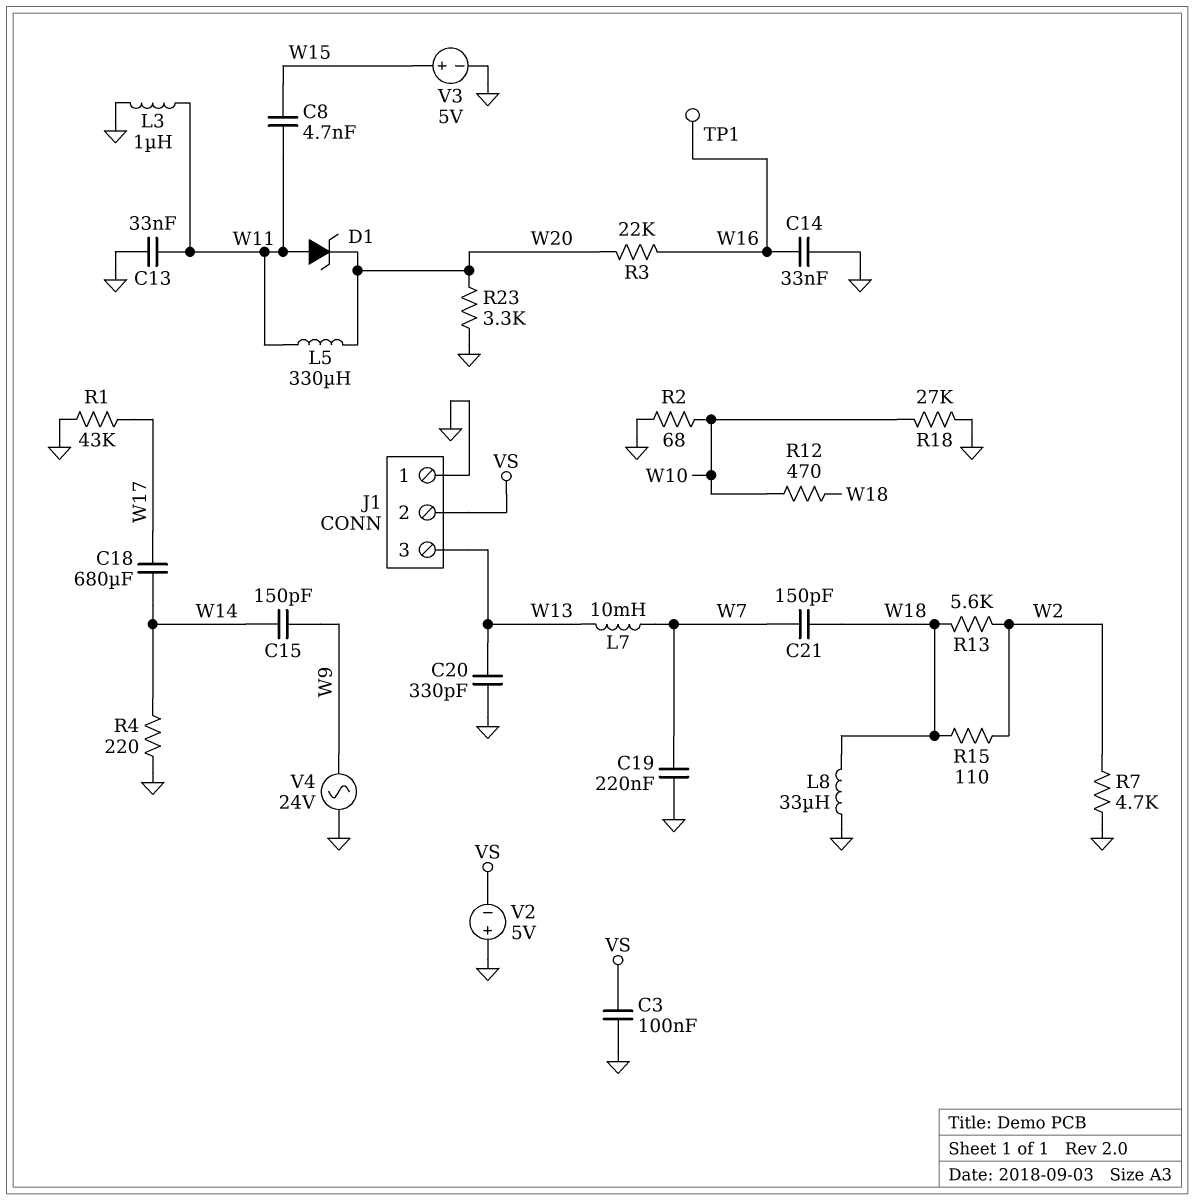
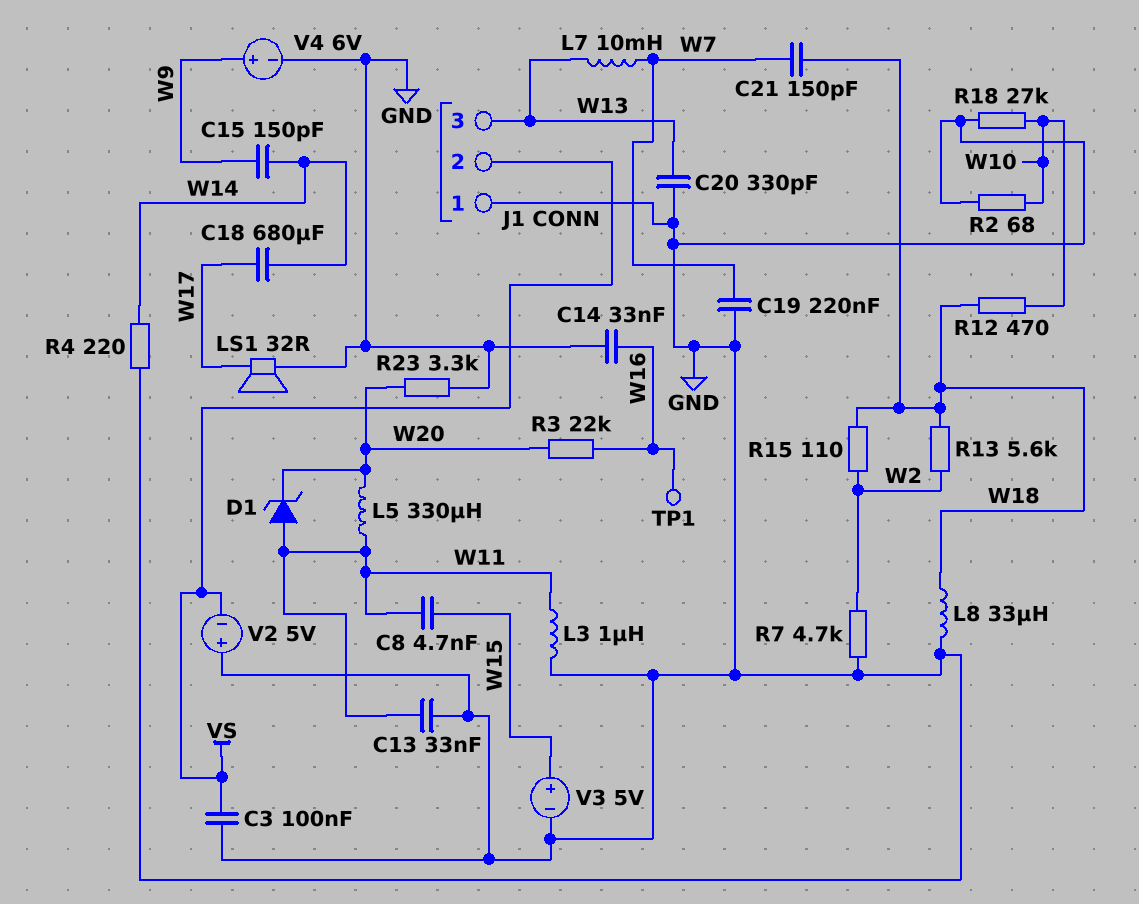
LS1: none -> speaker 32R (GND, W17)
R1: 43k (GND, W17) -> none
V4: AC 24V (GND, W9) -> 6V (plus W9, minus GND)

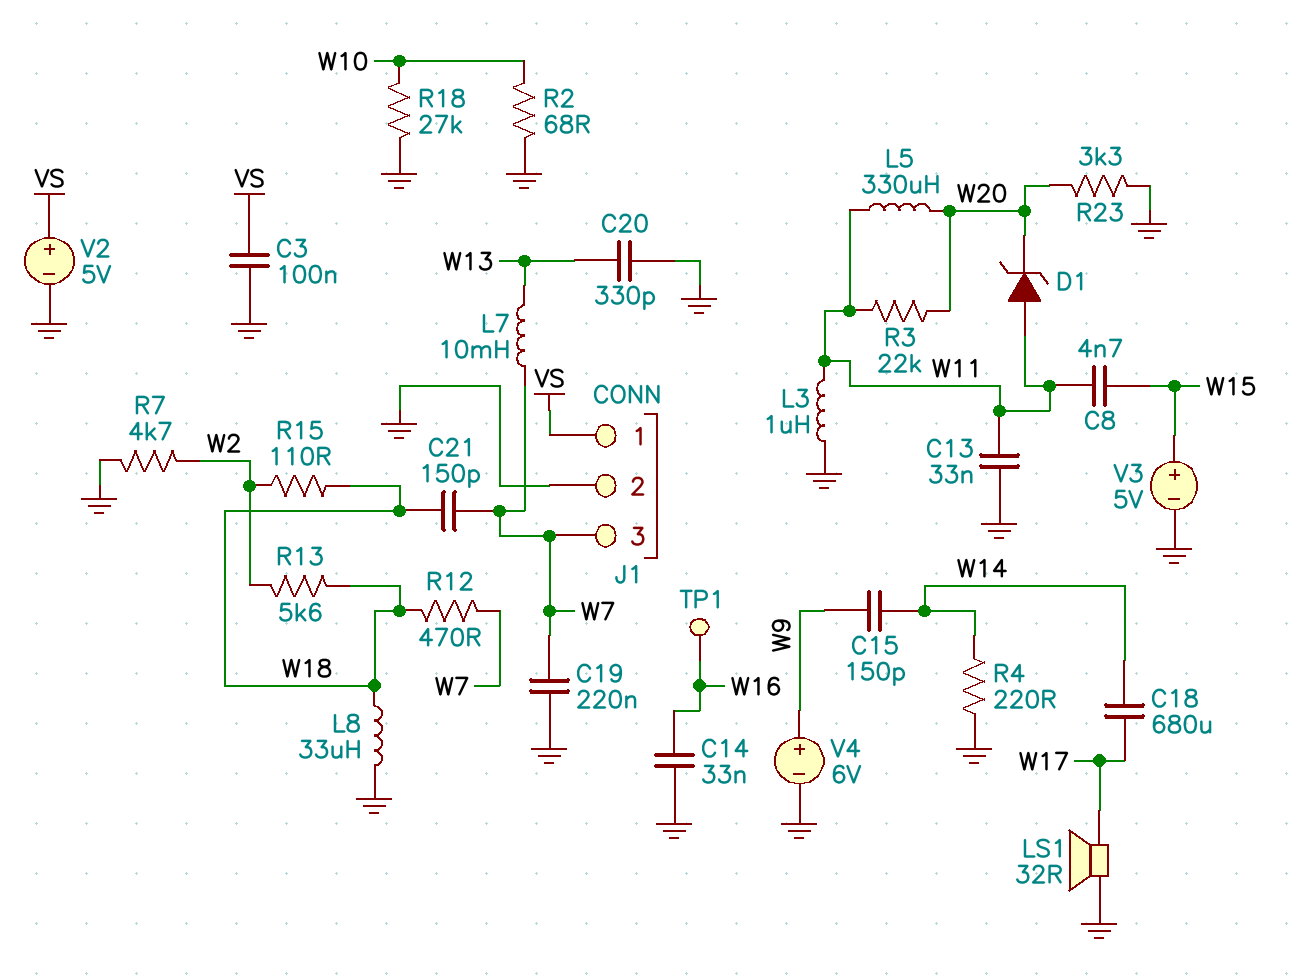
J1 pin 1: GND -> VS
J1 pin 2: VS -> GND
J1 pin 3: W13 -> W7
R3: 22k (W16, W20) -> 22k (W11, W20)
R12: 470 (W10, W18) -> 470 (W7, W18)
V2: 5V (plus GND, minus VS) -> 5V (plus VS, minus GND)

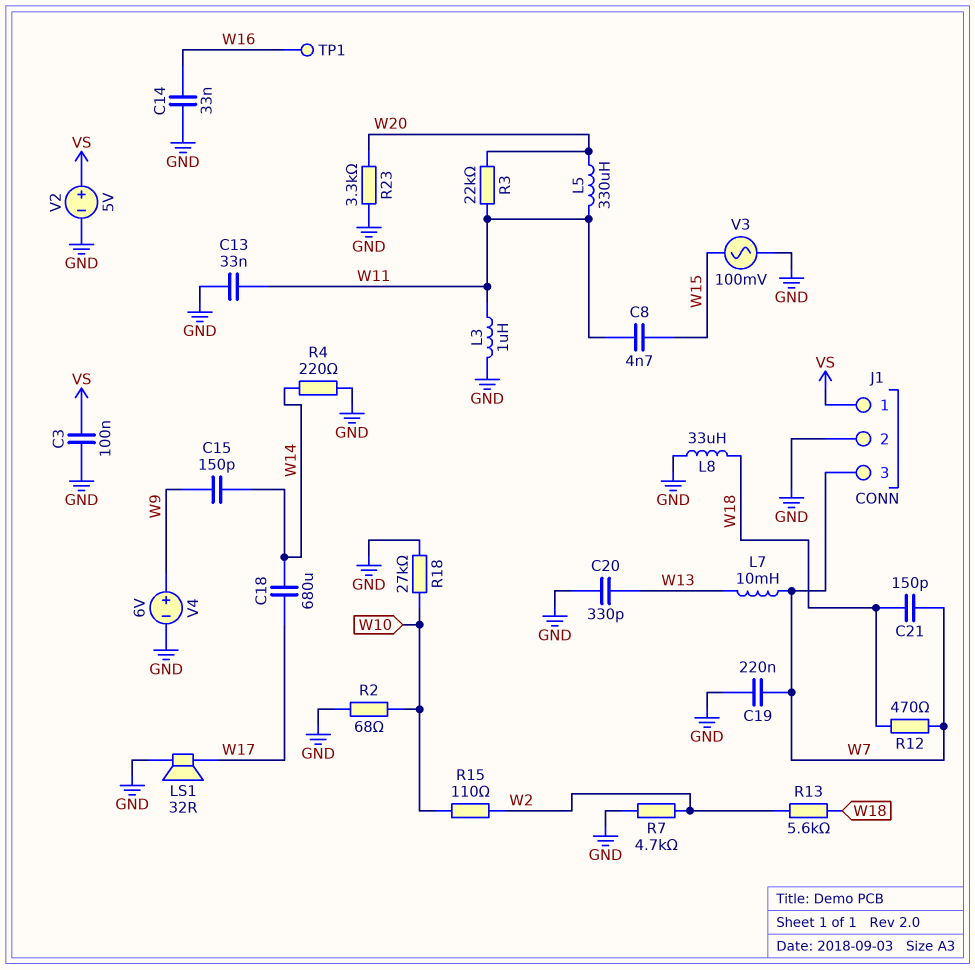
D1: zener (A W11, K W20) -> none
R15: 110 (W2, W18) -> 110 (W2, W10)
V3: 5V (plus W15, minus GND) -> AC 100mV (GND, W15)

